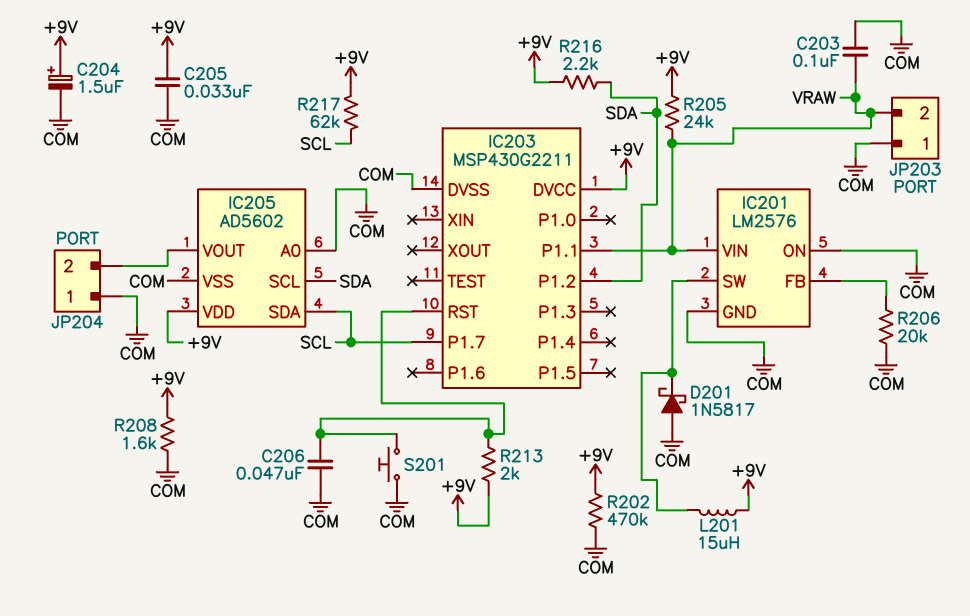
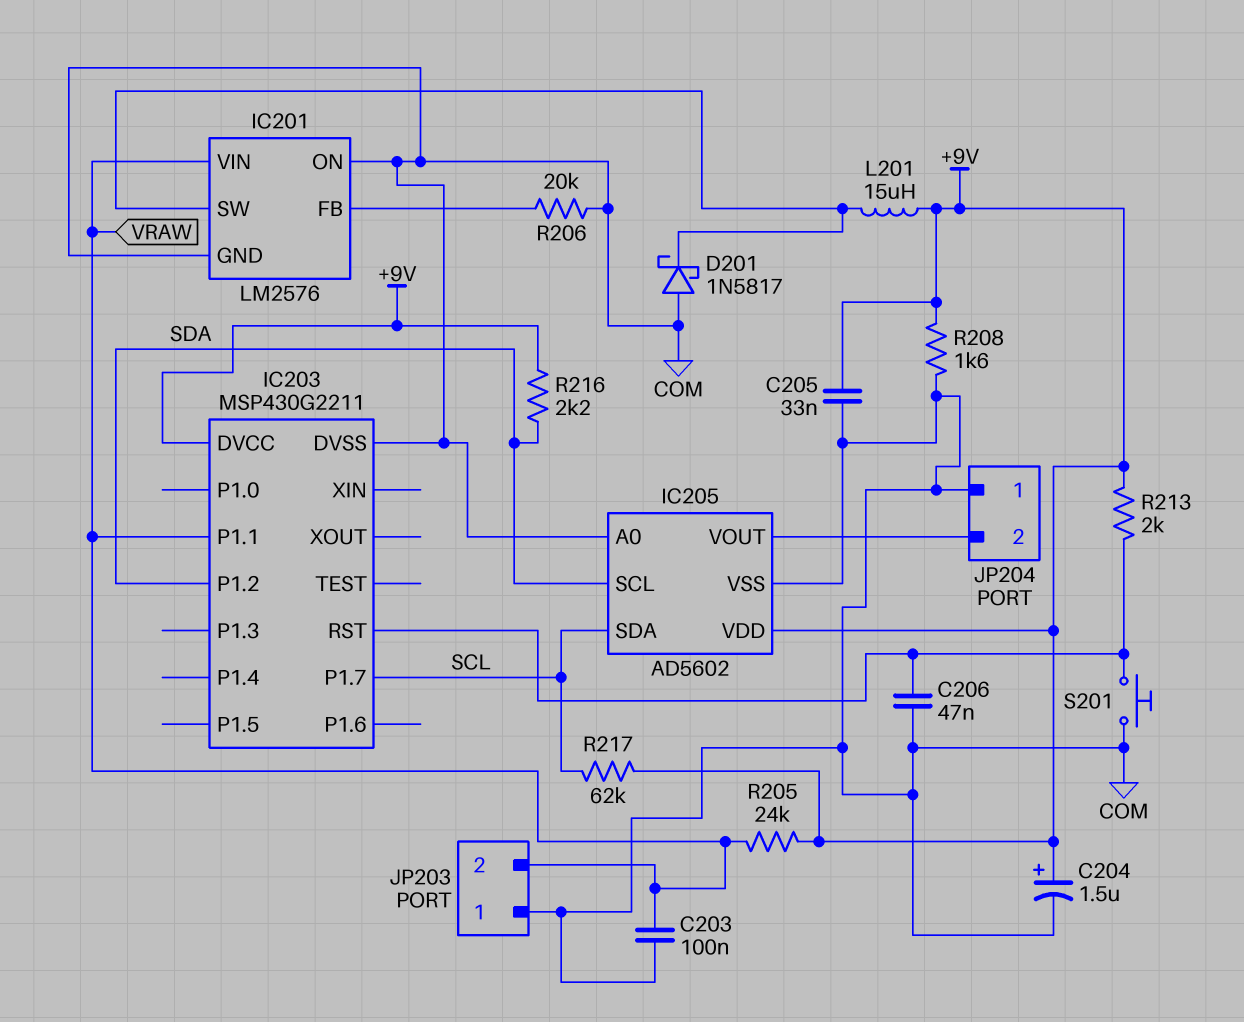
R202: 470k (+9V, COM) -> none

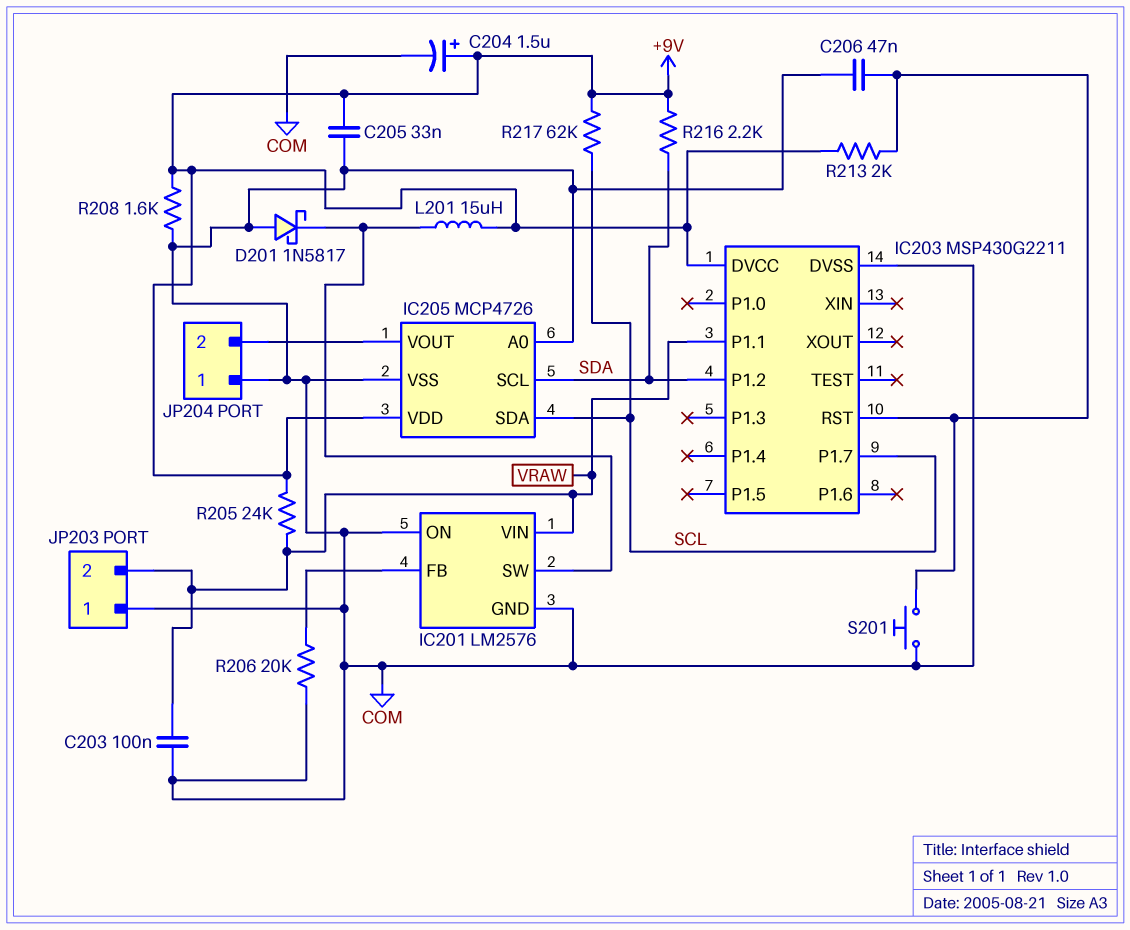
IC205: AD5602 -> MCP4726

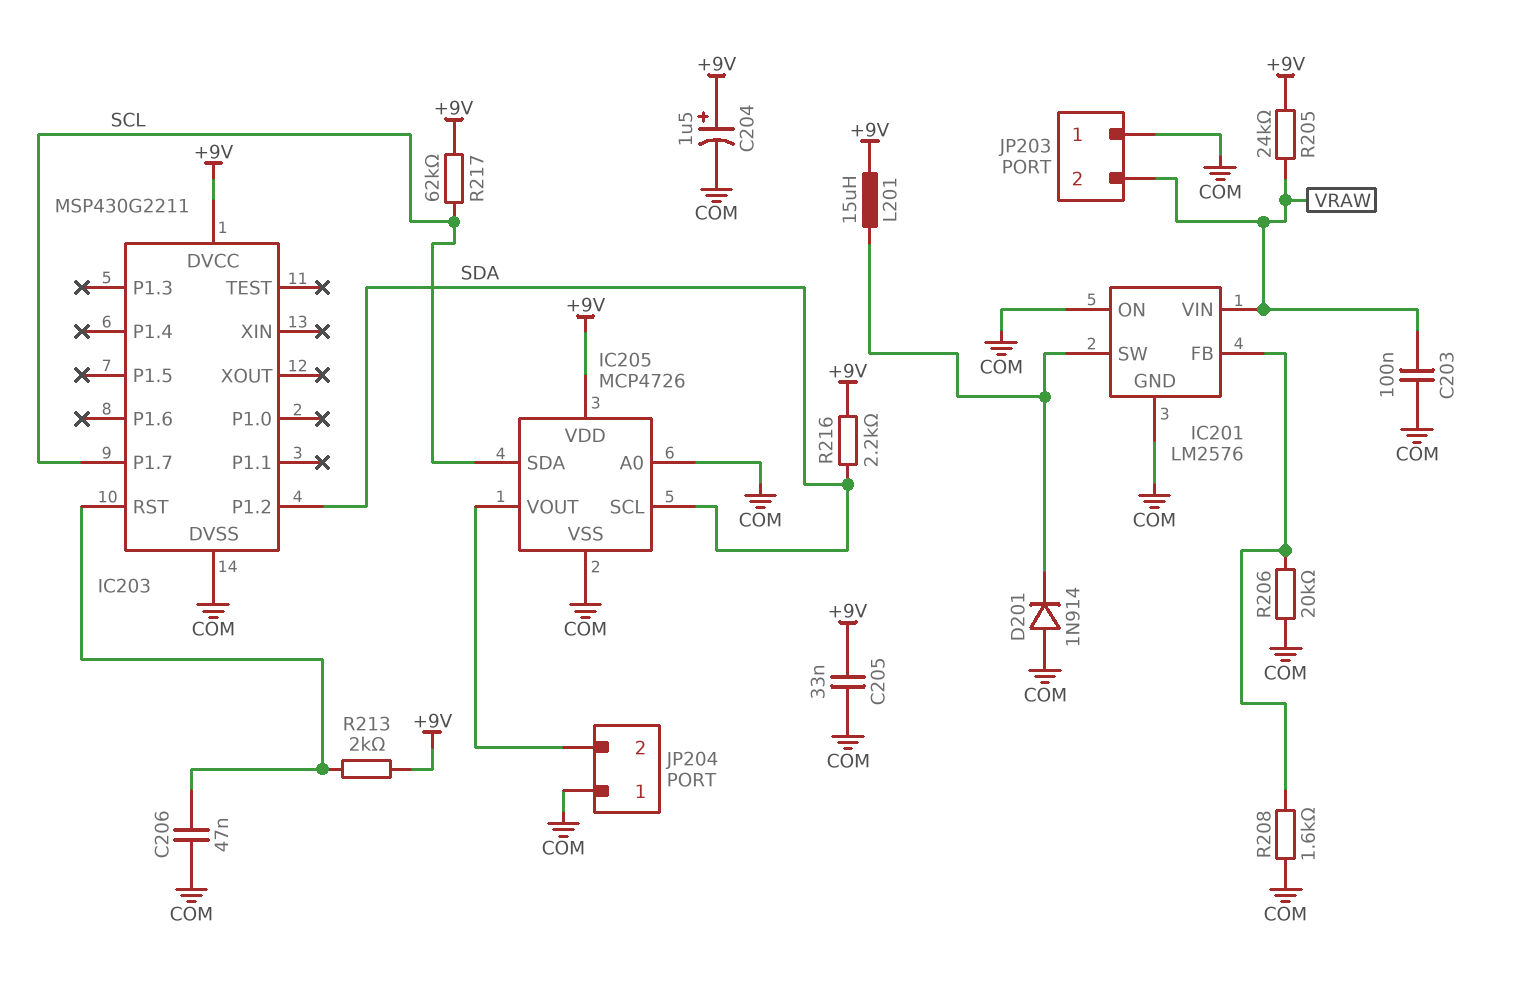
D201: schottky 1N5817 (A COM, K IC201/SW) -> diode 1N914 (A COM, K IC201/SW)
IC203 pin P1.1: VRAW -> none
R208: 1.6k (+9V, COM) -> 1.6k (COM, IC201/FB)
S201: button (COM, IC203/RST) -> none

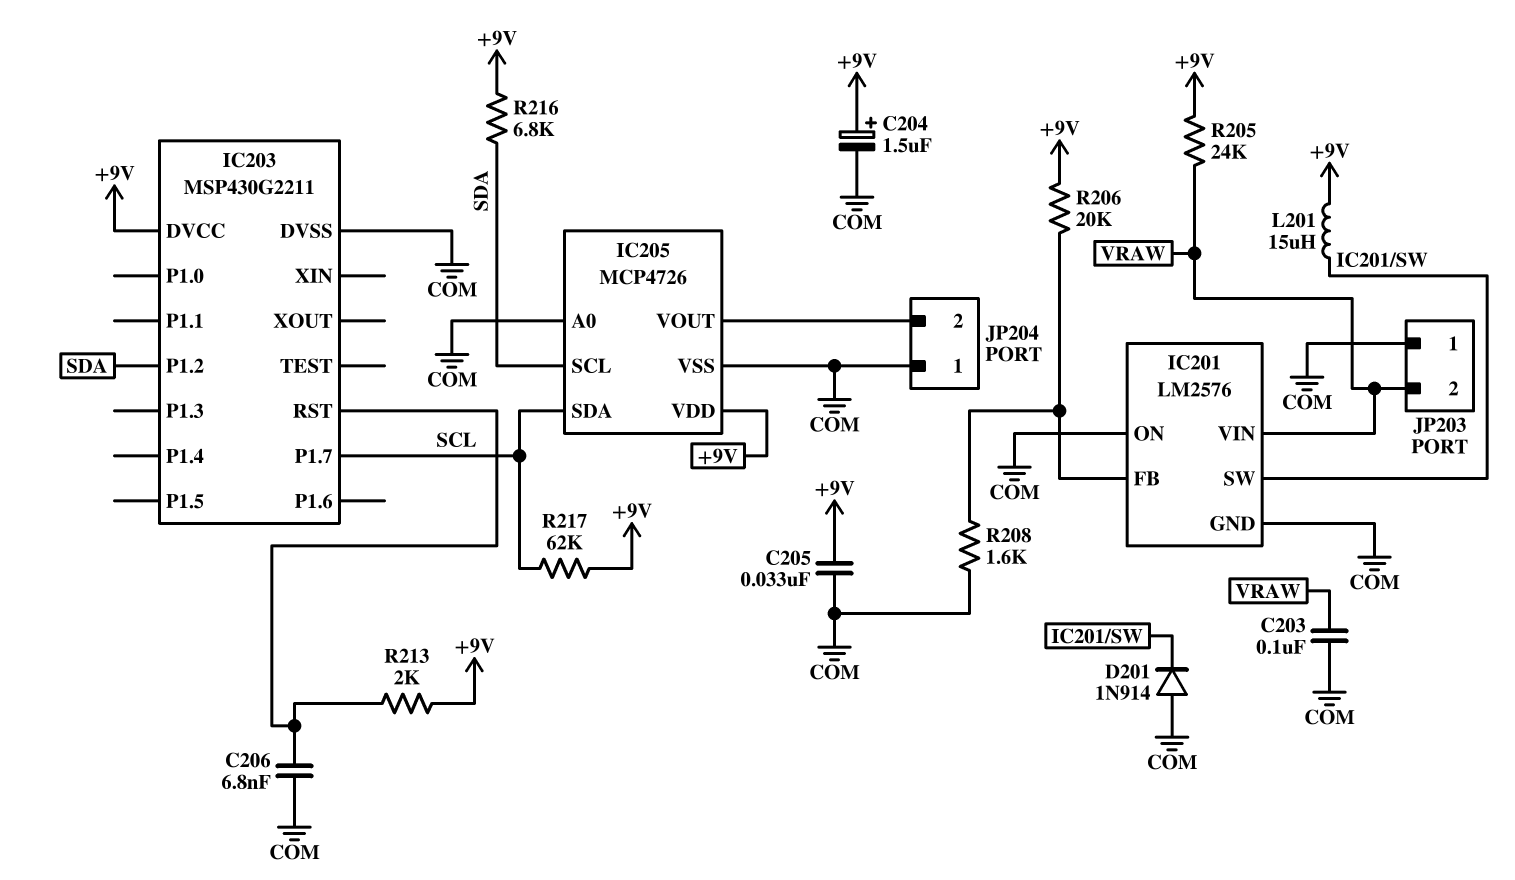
C206: 47nF (COM, IC203/RST) -> 6.8nF (COM, IC203/RST)
R206: 20k (COM, IC201/FB) -> 20k (+9V, IC201/FB)
R216: 2.2k (+9V, SDA) -> 6.8k (+9V, SDA)

